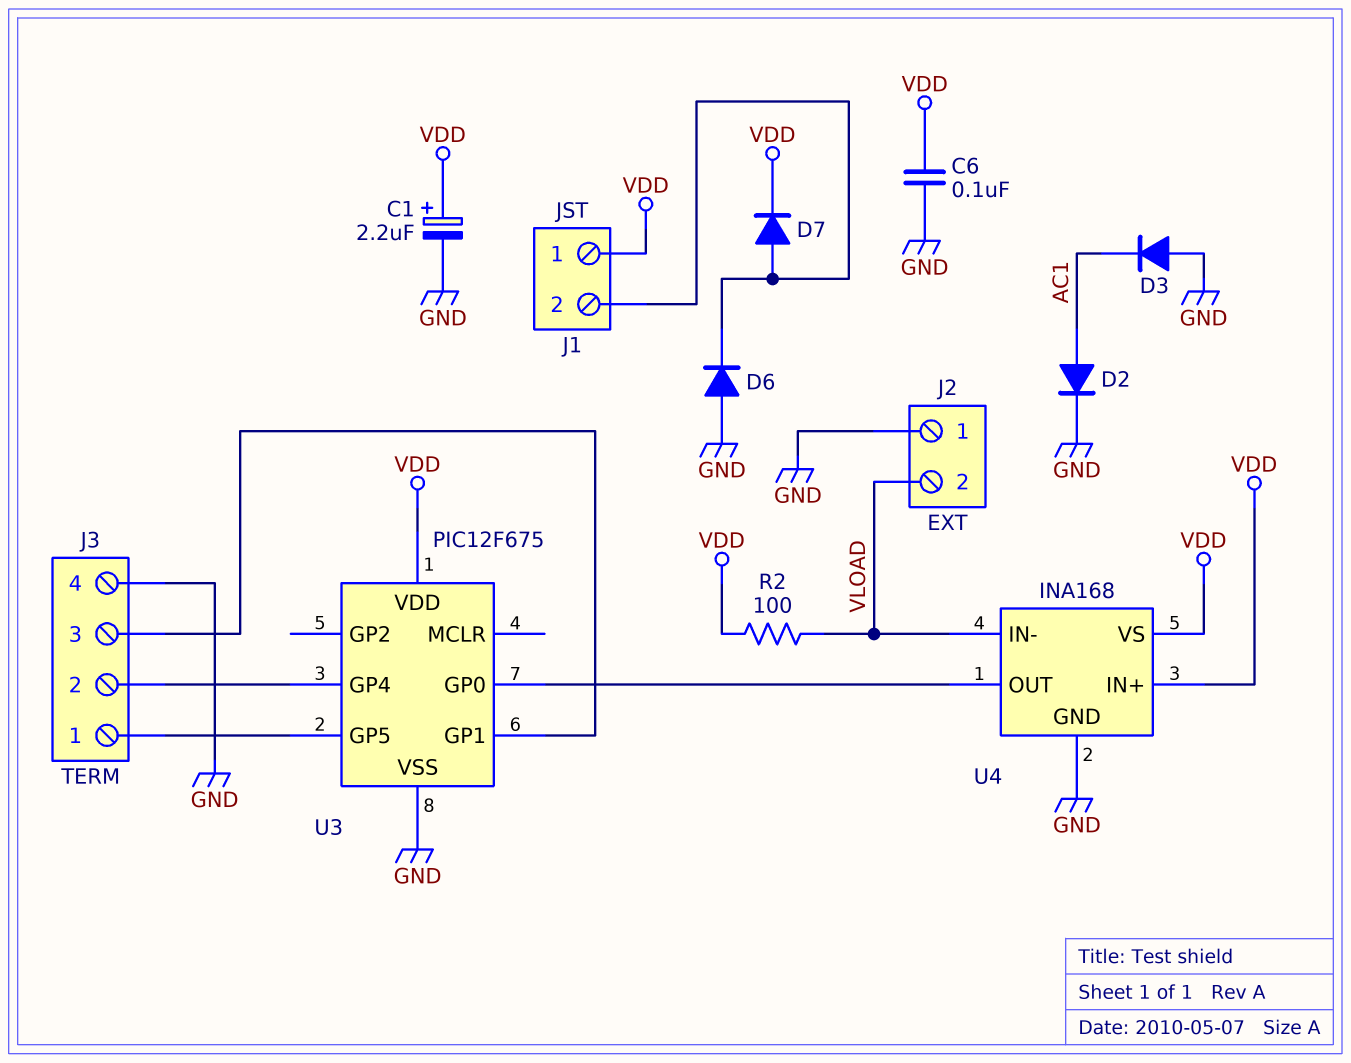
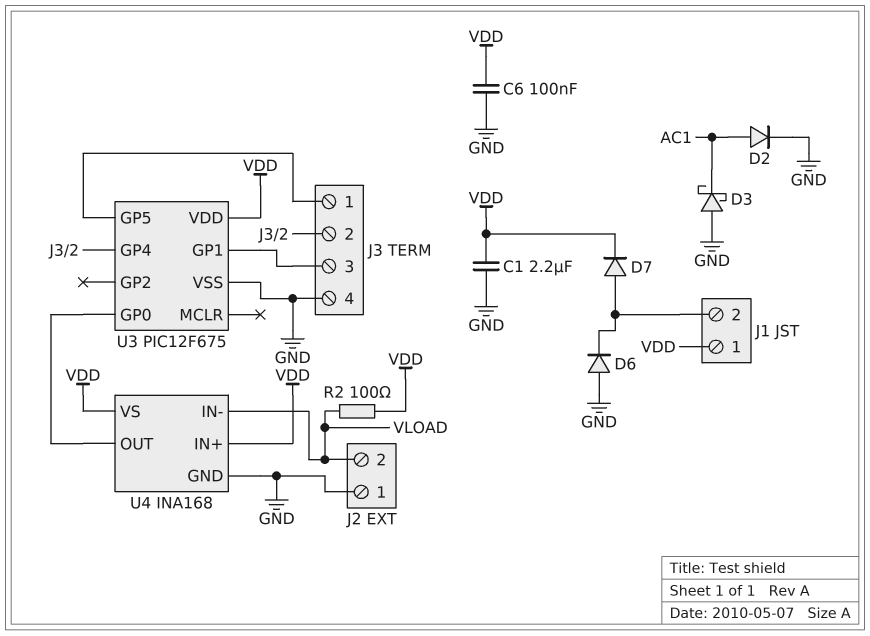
C1: 2.2uF (plus VDD, minus GND) -> 2.2uF (GND, VDD)
D3: diode (A GND, K AC1) -> schottky (A GND, K AC1)

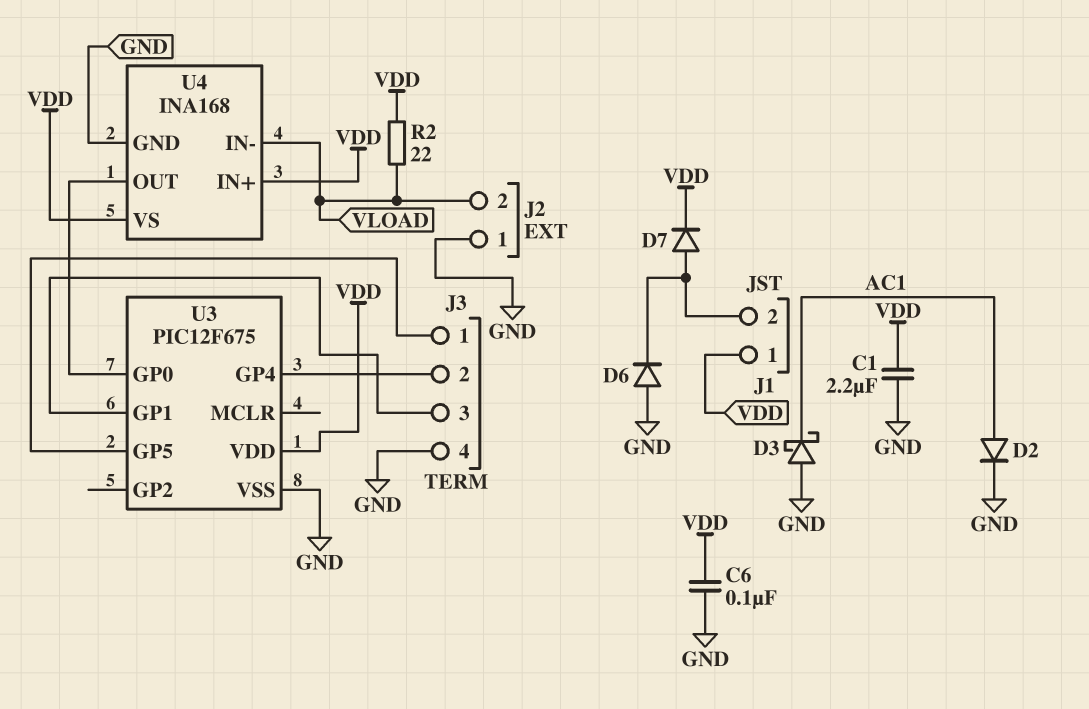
R2: 100 (VDD, VLOAD) -> 22 (VDD, VLOAD)

